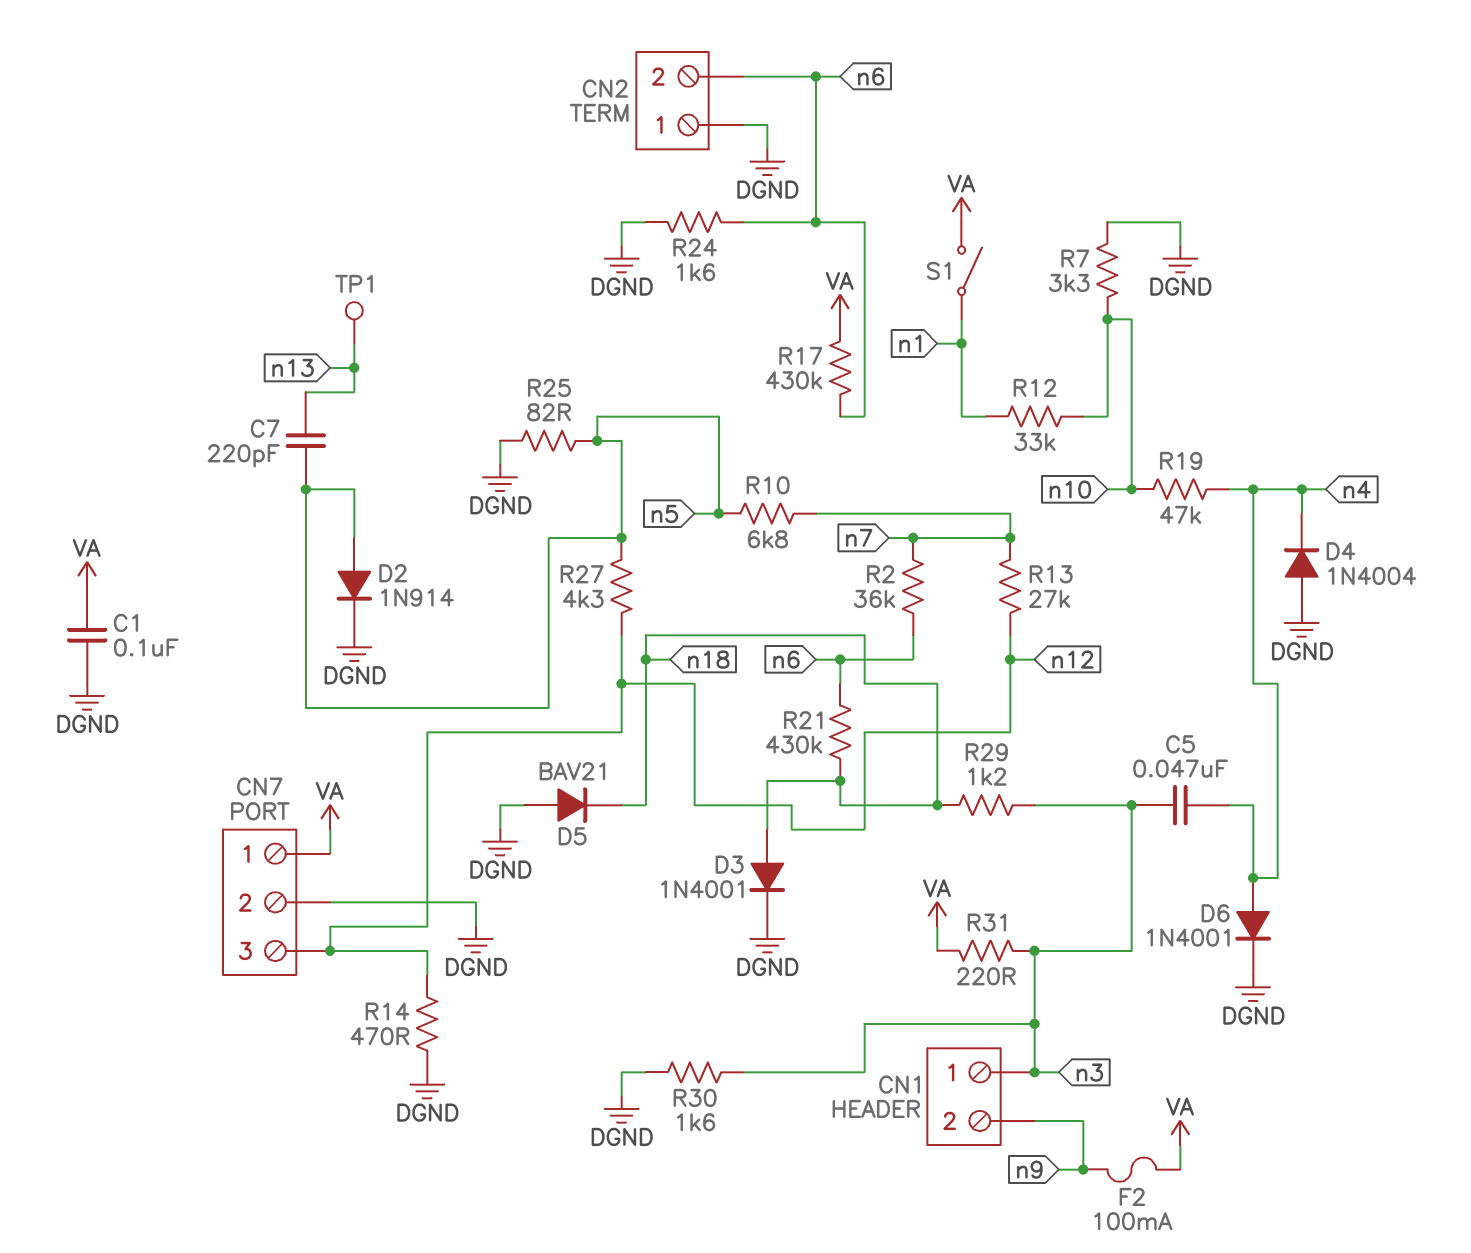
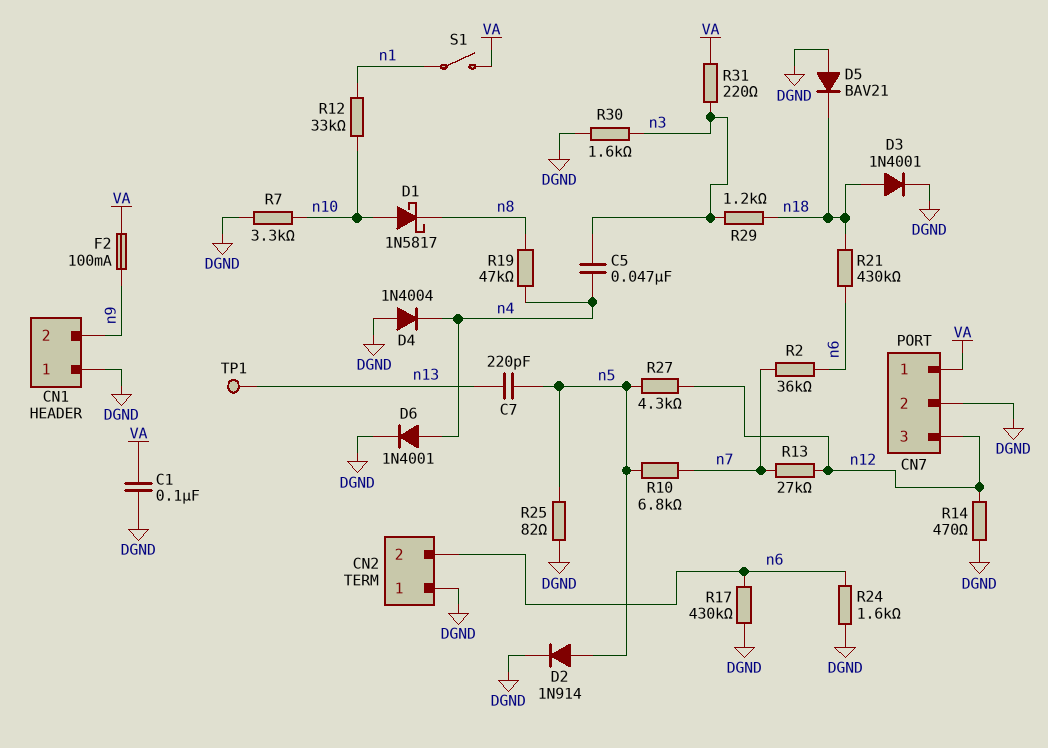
CN1 pin 1: n3 -> DGND
D1: none -> schottky 1N5817 (A n10, K n8)
R17: 430k (VA, n6) -> 430k (DGND, n6)
R19: 47k (n4, n10) -> 47k (n4, n8)

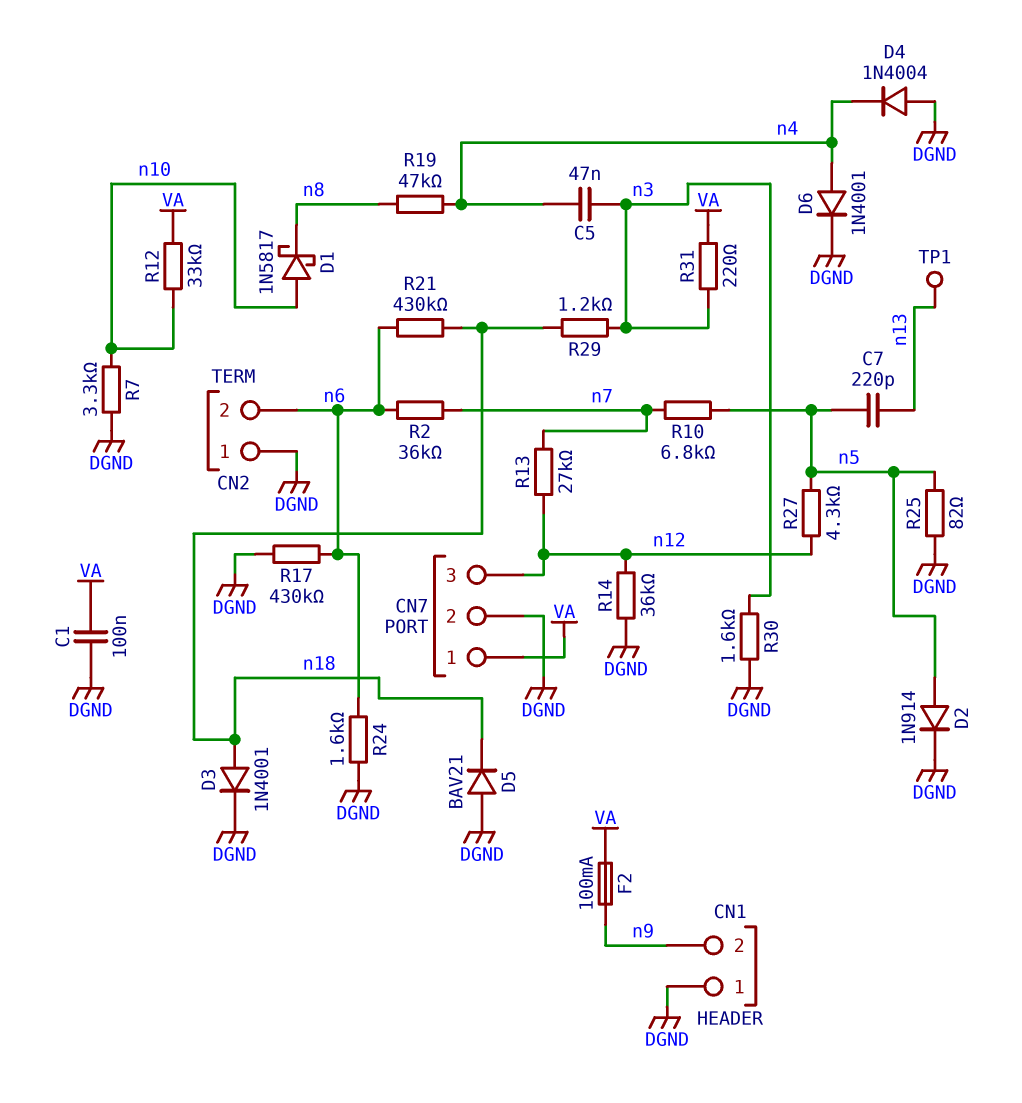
R12: 33k (n1, n10) -> 33k (VA, n10)
R14: 470 (DGND, n12) -> 36k (DGND, n12)
S1: switch (VA, n1) -> none

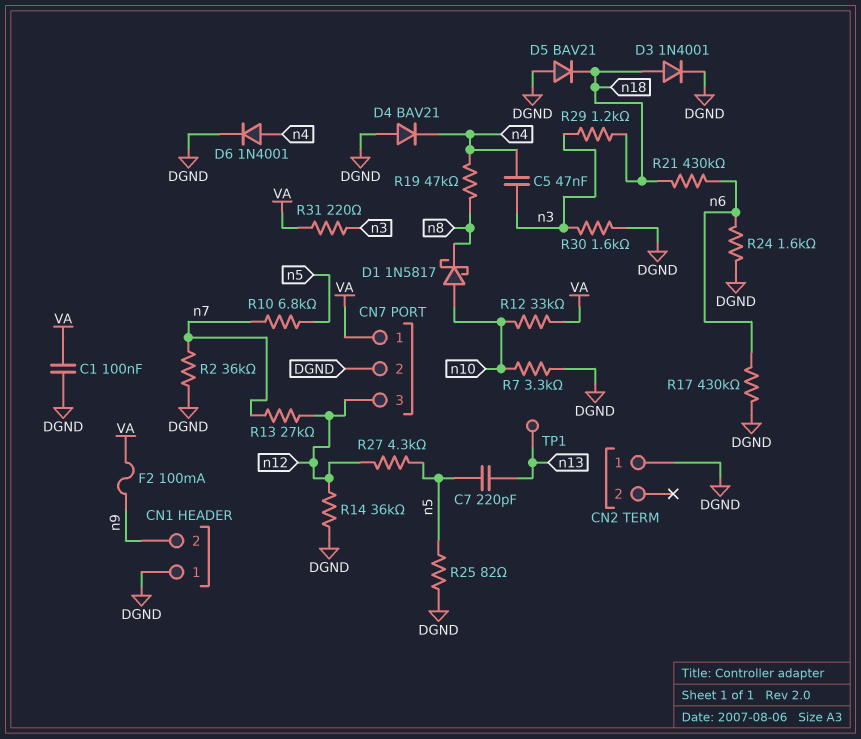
CN2 pin 2: n6 -> none
D2: diode 1N914 (A n5, K DGND) -> none
D4: diode 1N4004 (A DGND, K n4) -> diode BAV21 (A DGND, K n4)
R2: 36k (n6, n7) -> 36k (DGND, n7)

